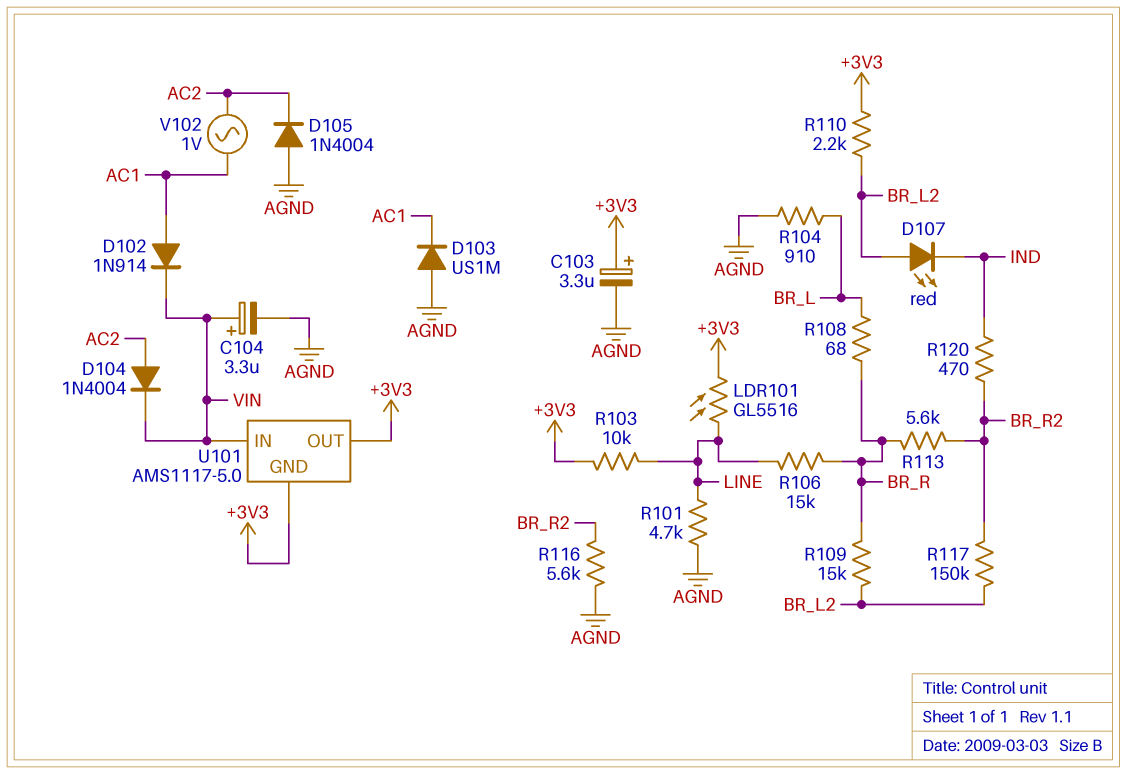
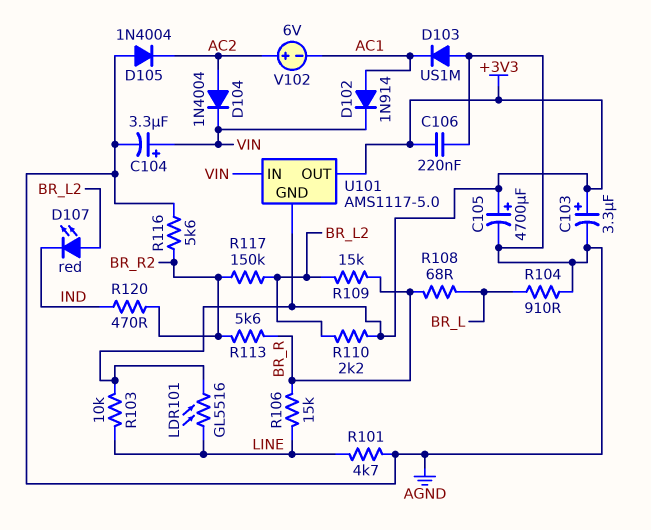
C105: none -> 4700uF (plus +3V3, minus AGND)
C106: none -> 220nF (+3V3, AGND)
V102: AC 1V (AC1, AC2) -> 6V (plus AC2, minus AC1)

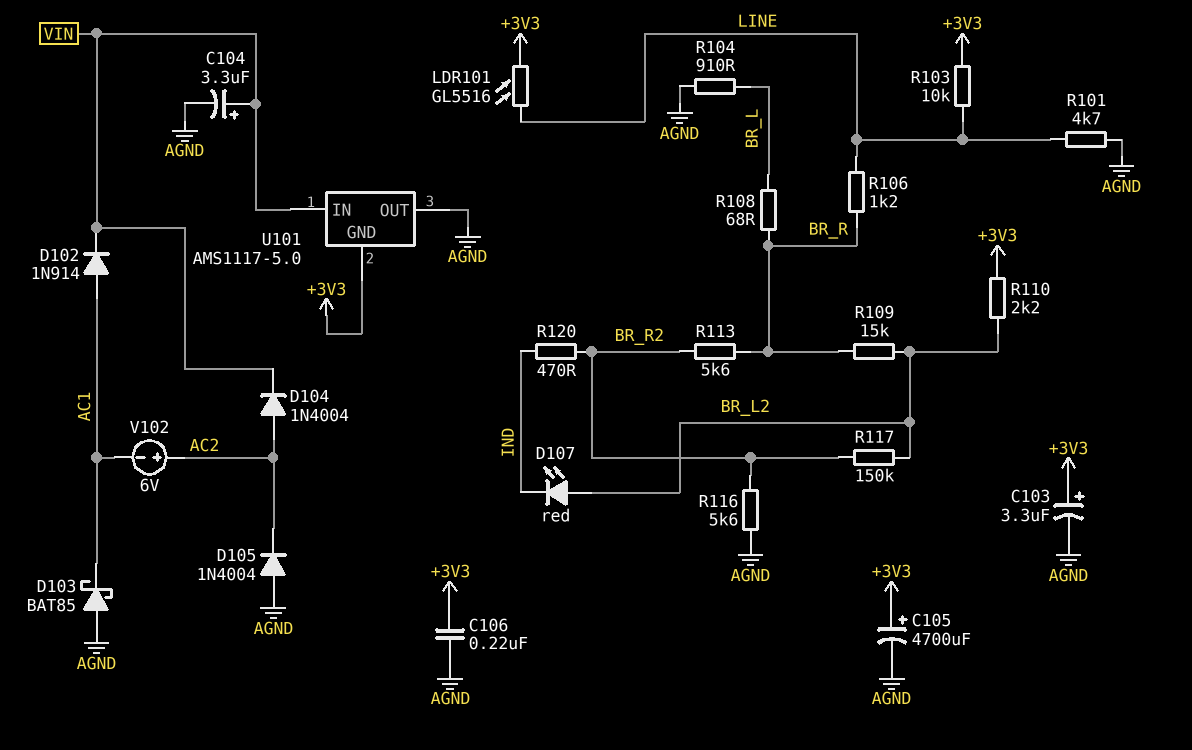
D103: diode US1M (A AGND, K AC1) -> schottky BAT85 (A AGND, K AC1)
R106: 15k (BR_R, LINE) -> 1.2k (BR_R, LINE)
U101 pin OUT: +3V3 -> AGND

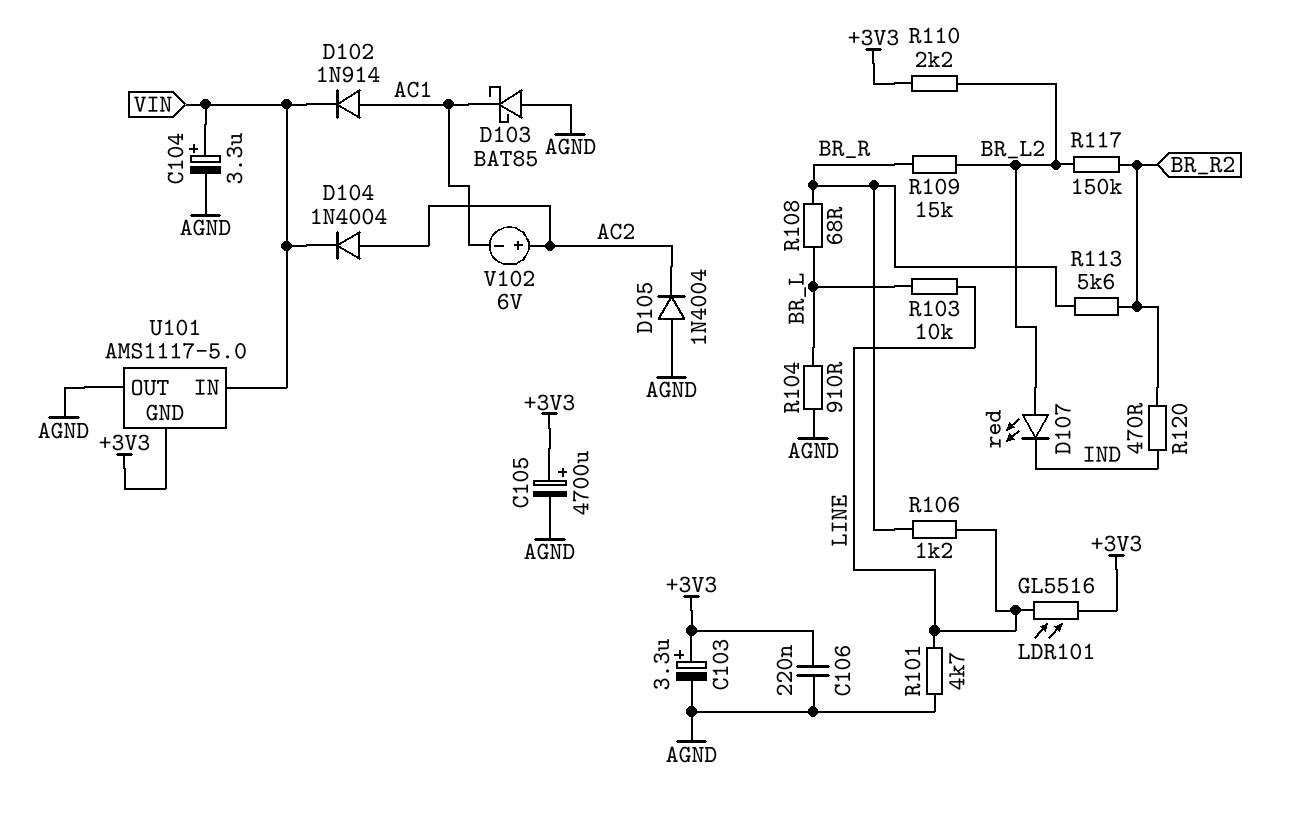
R103: 10k (+3V3, LINE) -> 10k (BR_L, LINE)
R116: 5.6k (AGND, BR_R2) -> none

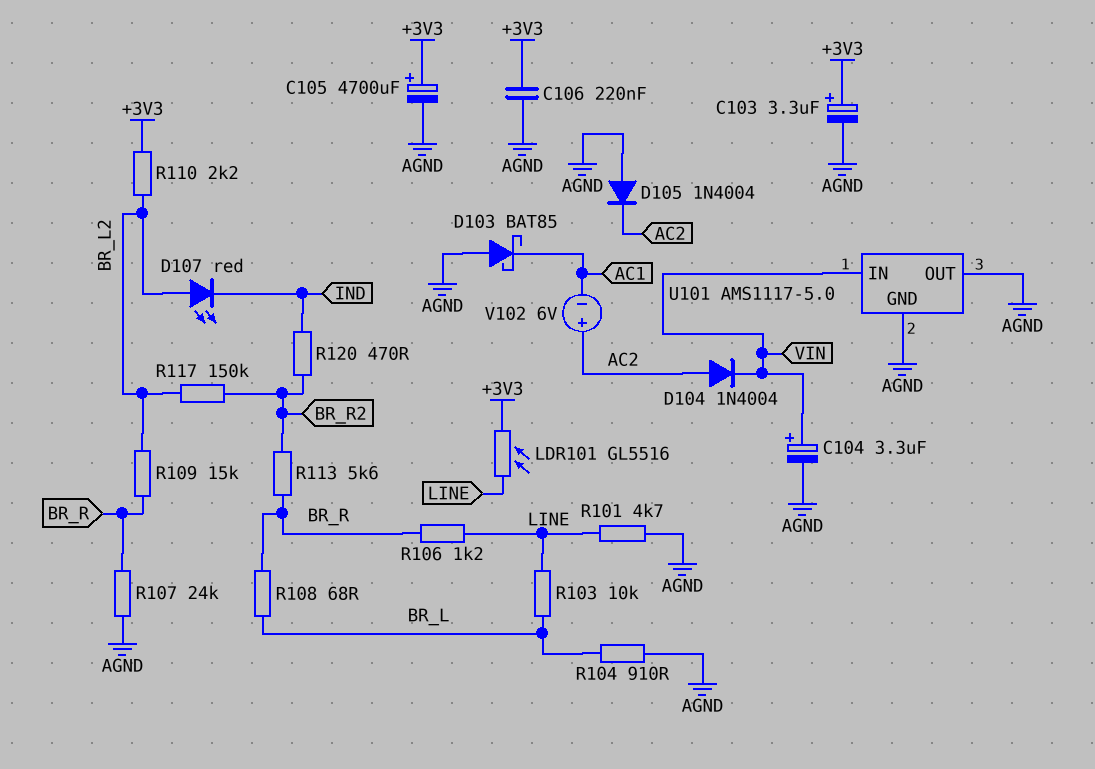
D102: diode 1N914 (A AC1, K VIN) -> none
R107: none -> 24k (AGND, BR_R)
U101 pin GND: +3V3 -> AGND

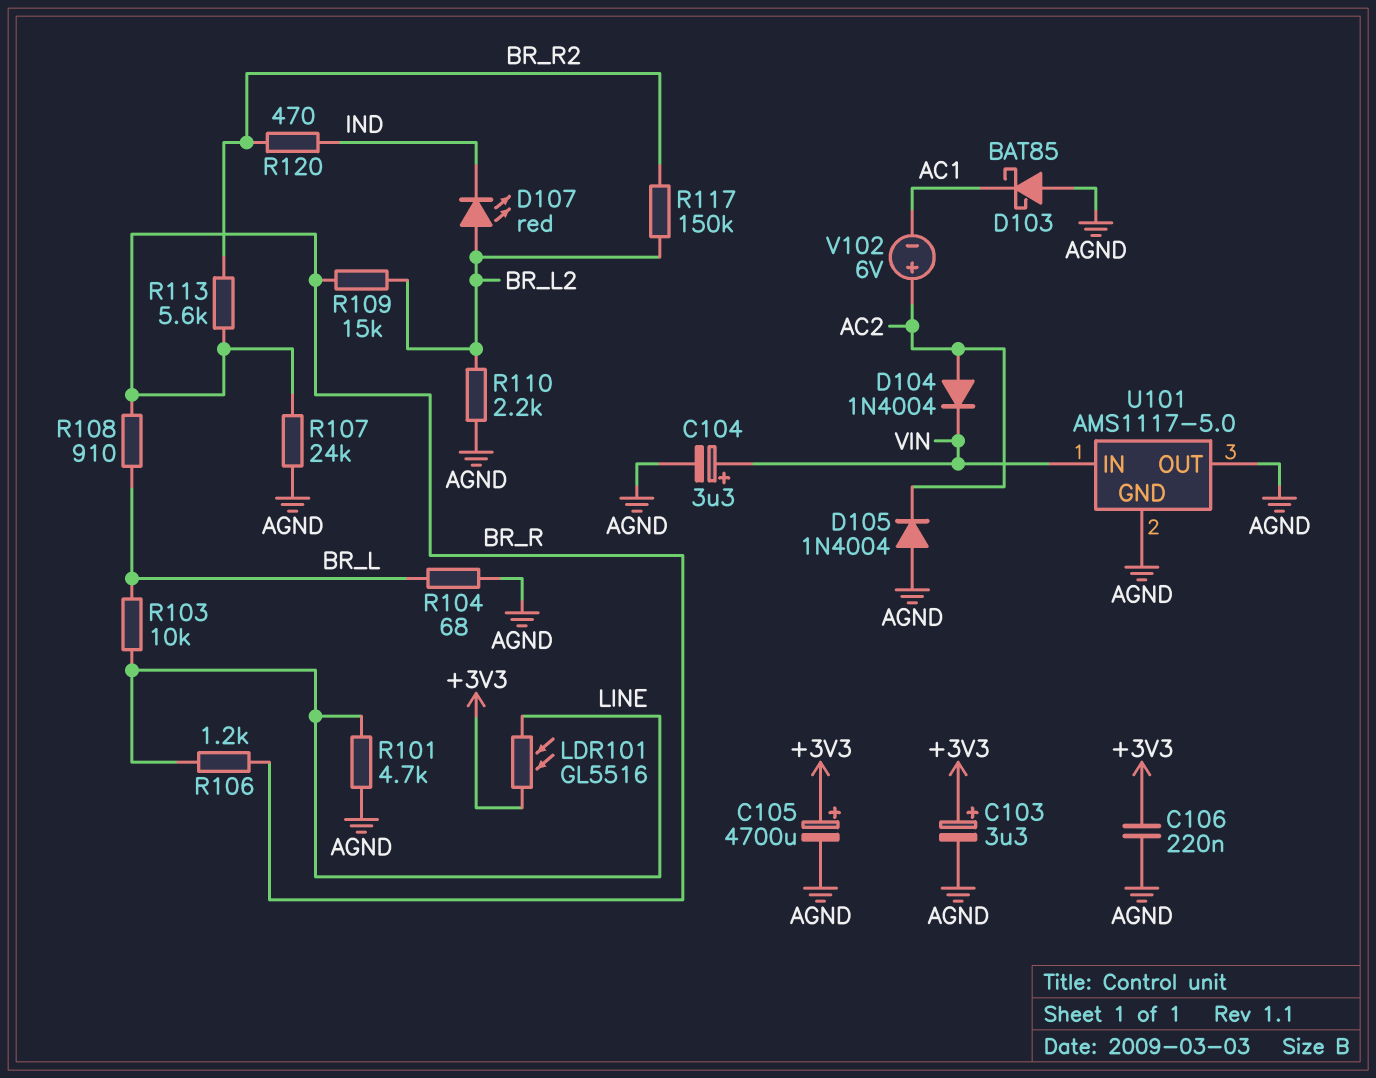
R104: 910 (AGND, BR_L) -> 68 (AGND, BR_L)
R108: 68 (BR_L, BR_R) -> 910 (BR_L, BR_R)
R110: 2.2k (+3V3, BR_L2) -> 2.2k (AGND, BR_L2)

